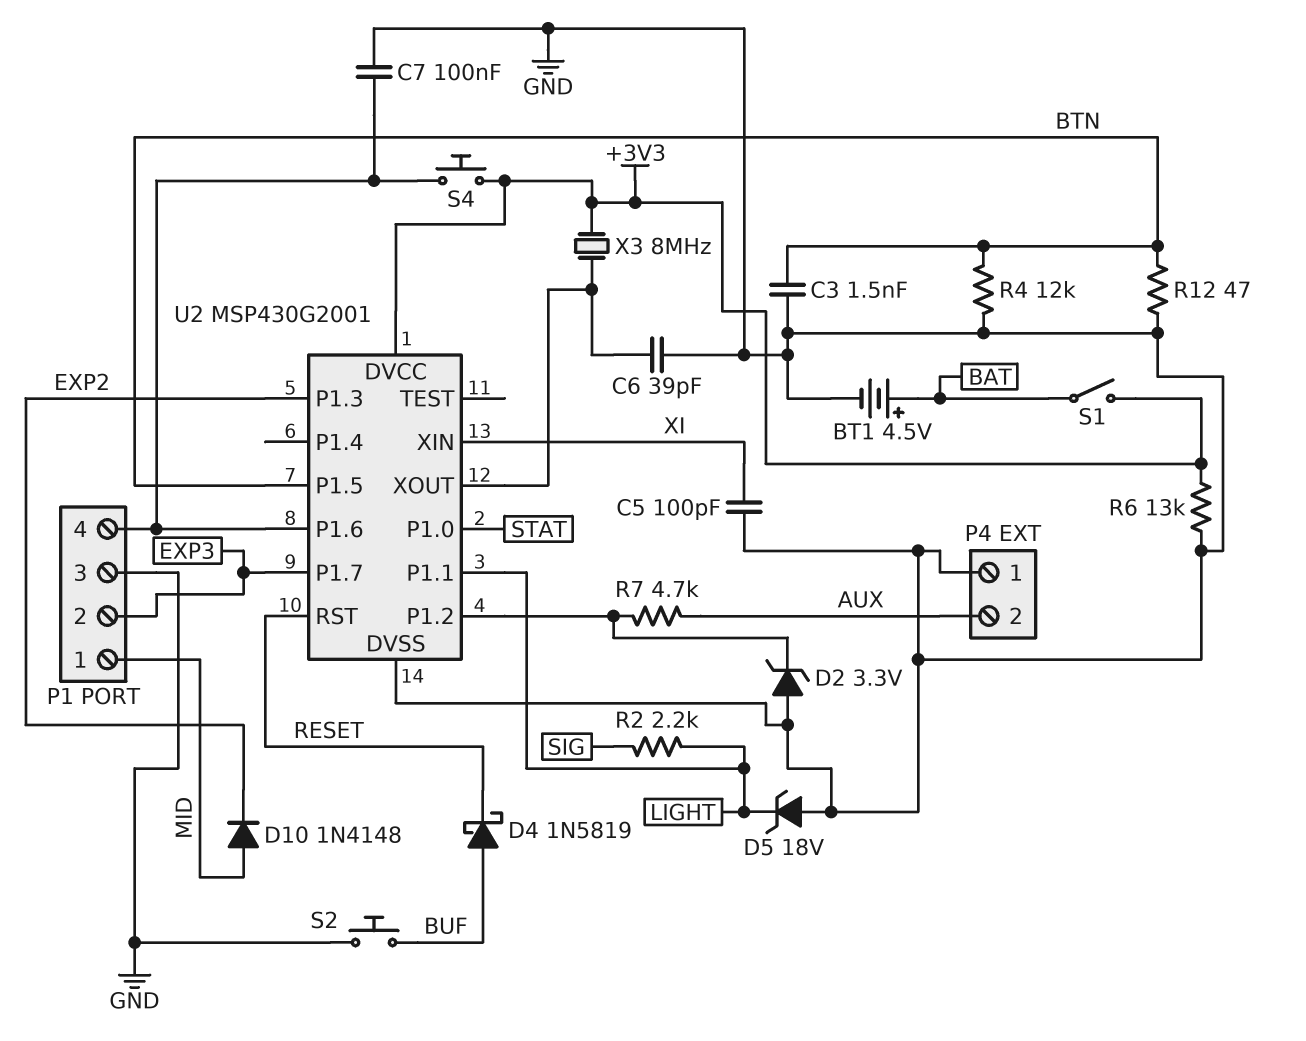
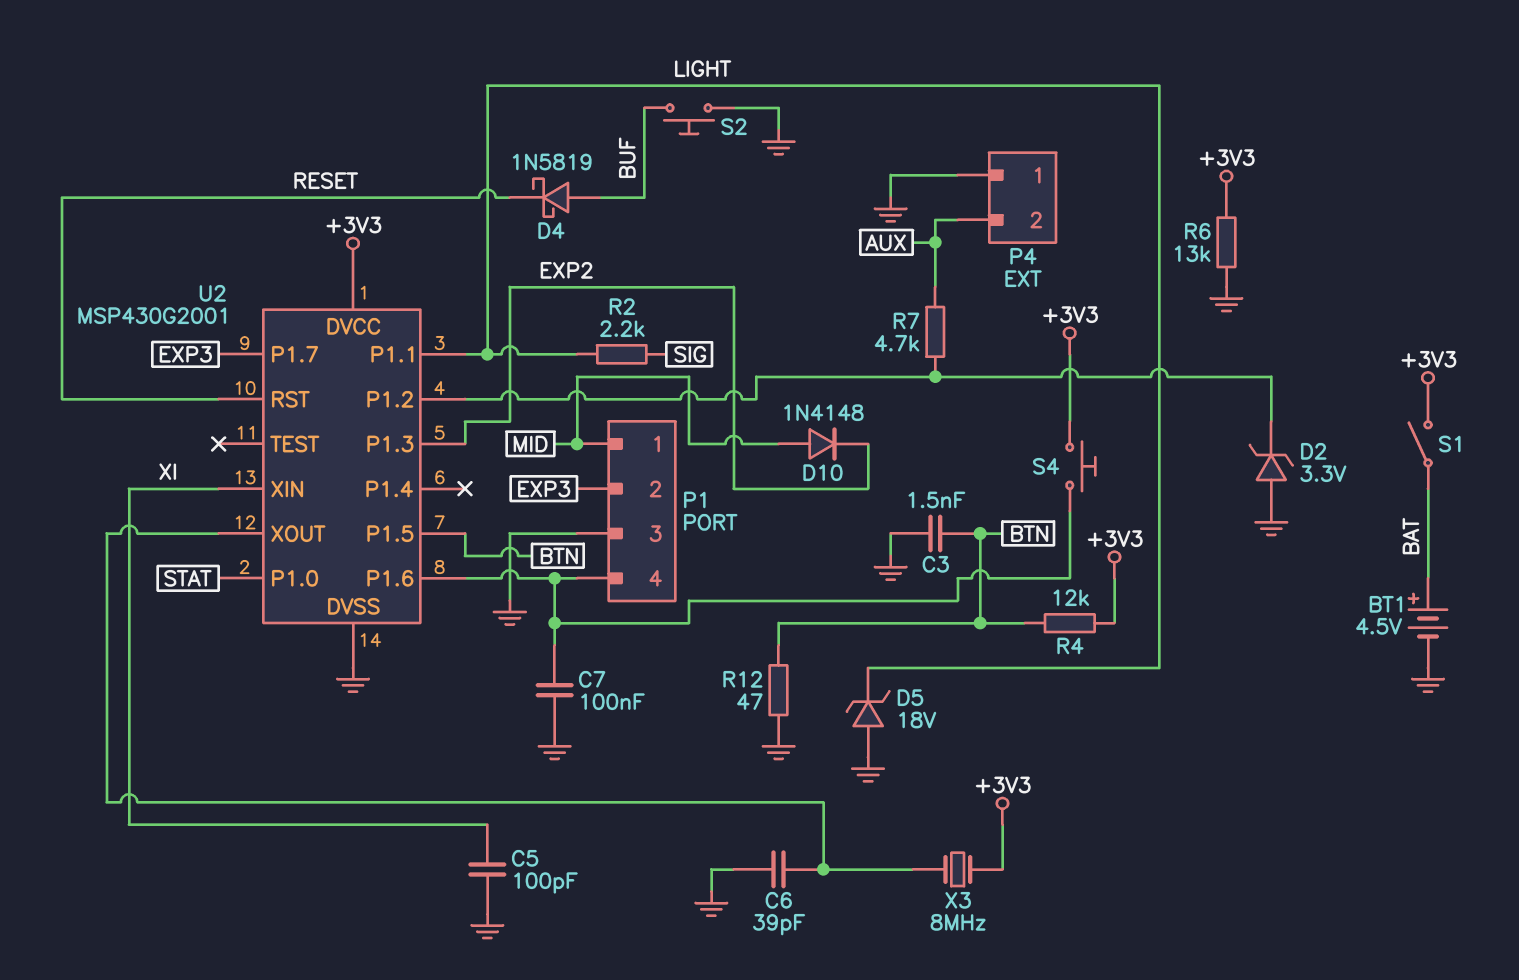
R4: 12k (BTN, GND) -> 12k (+3V3, BTN)

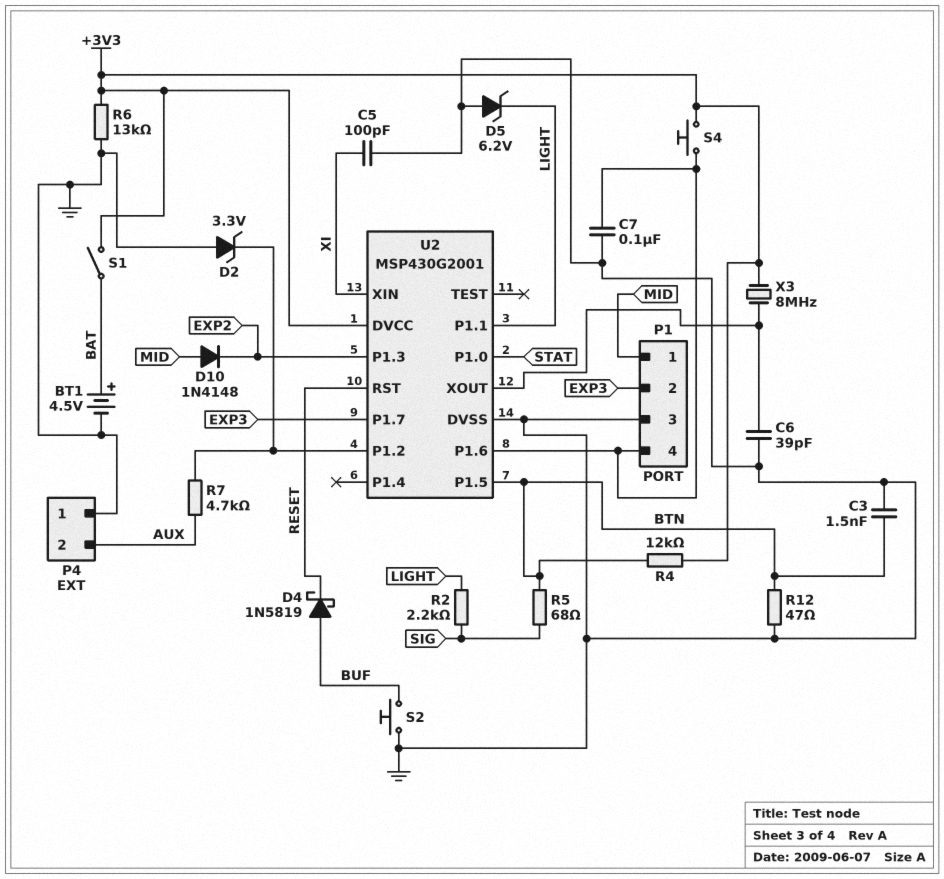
D5: zener 18V (A GND, K LIGHT) -> zener 6.2V (A GND, K LIGHT)
R5: none -> 68 (BTN, SIG)

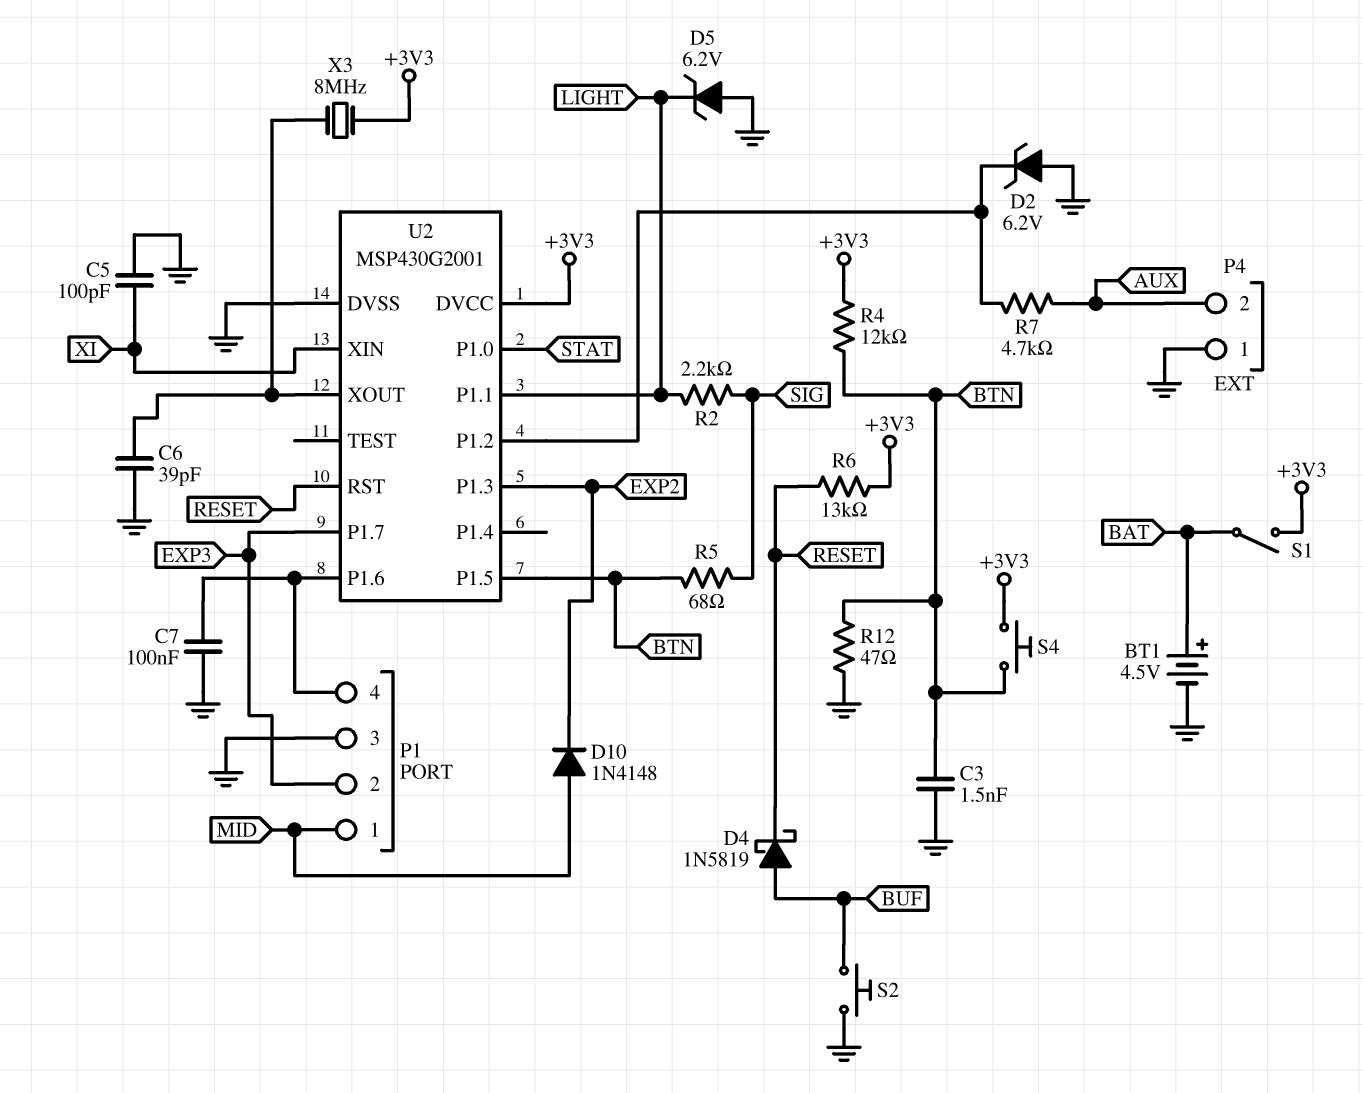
D2: zener 3.3V (A GND, K U2/P1.2) -> zener 6.2V (A GND, K U2/P1.2)
R6: 13k (+3V3, GND) -> 13k (+3V3, RESET)
S4: button (+3V3, P1/4) -> button (+3V3, BTN)

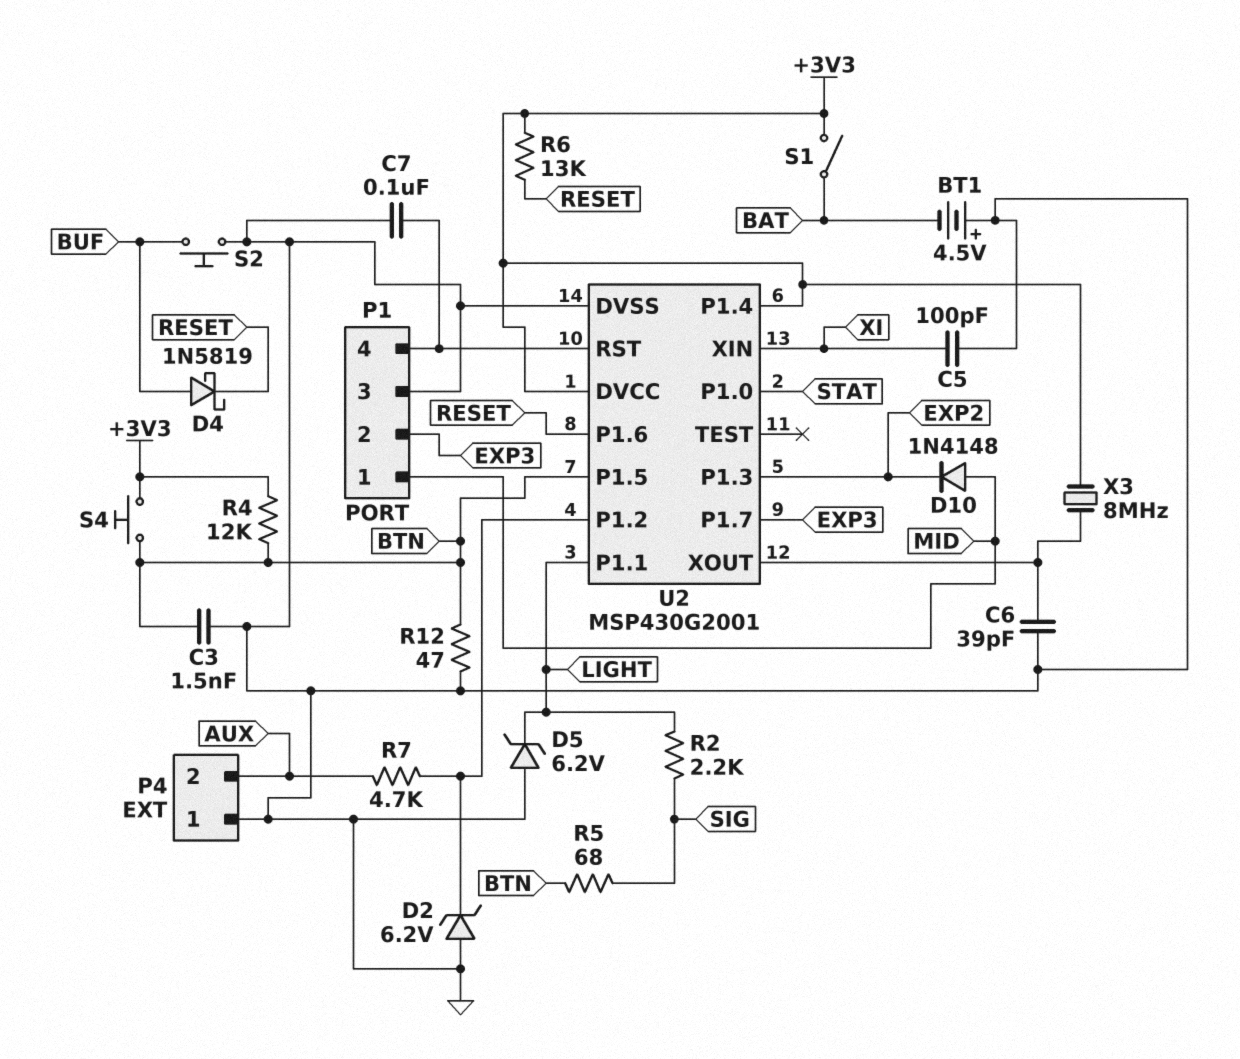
BT1: 4.5V (plus BAT, minus GND) -> 4.5V (plus GND, minus BAT)
U2 pin P1.4: none -> +3V3
U2 pin P1.6: P1/4 -> RESET
U2 pin RST: RESET -> P1/4

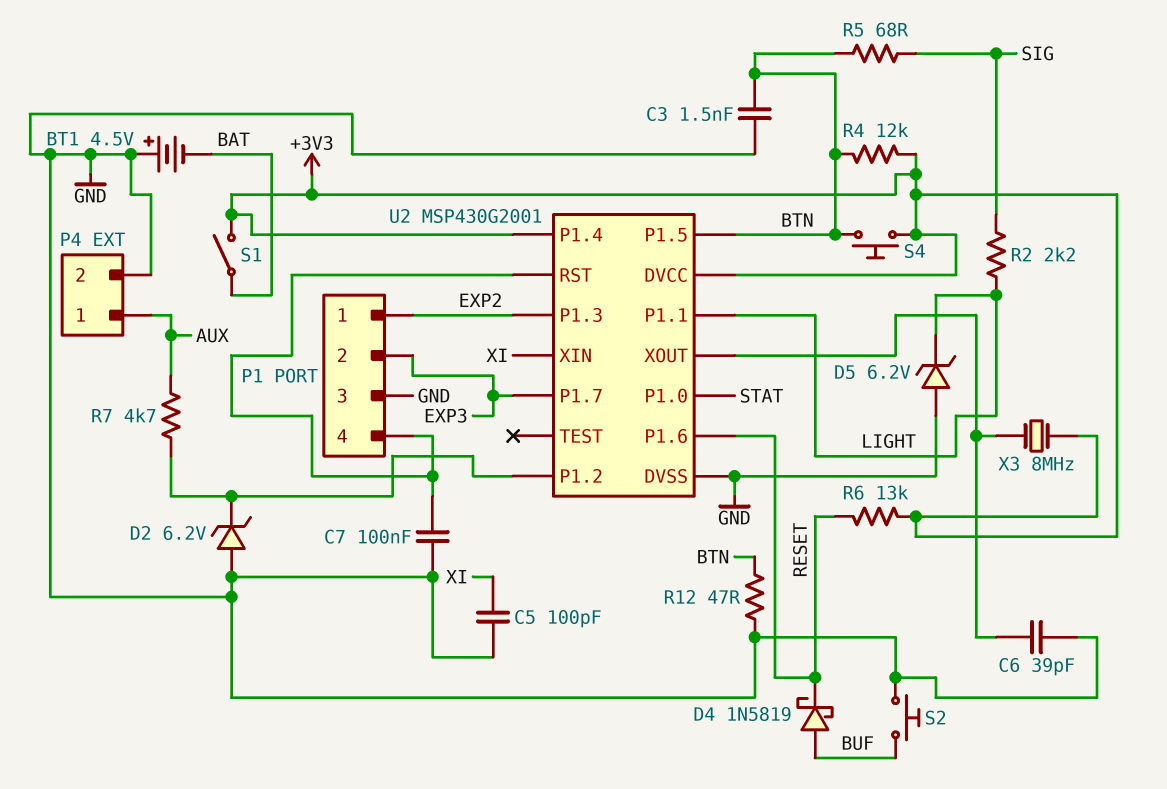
D10: diode 1N4148 (A MID, K EXP2) -> none
P1 pin 1: MID -> EXP2
P4 pin 1: GND -> AUX
P4 pin 2: AUX -> GND

